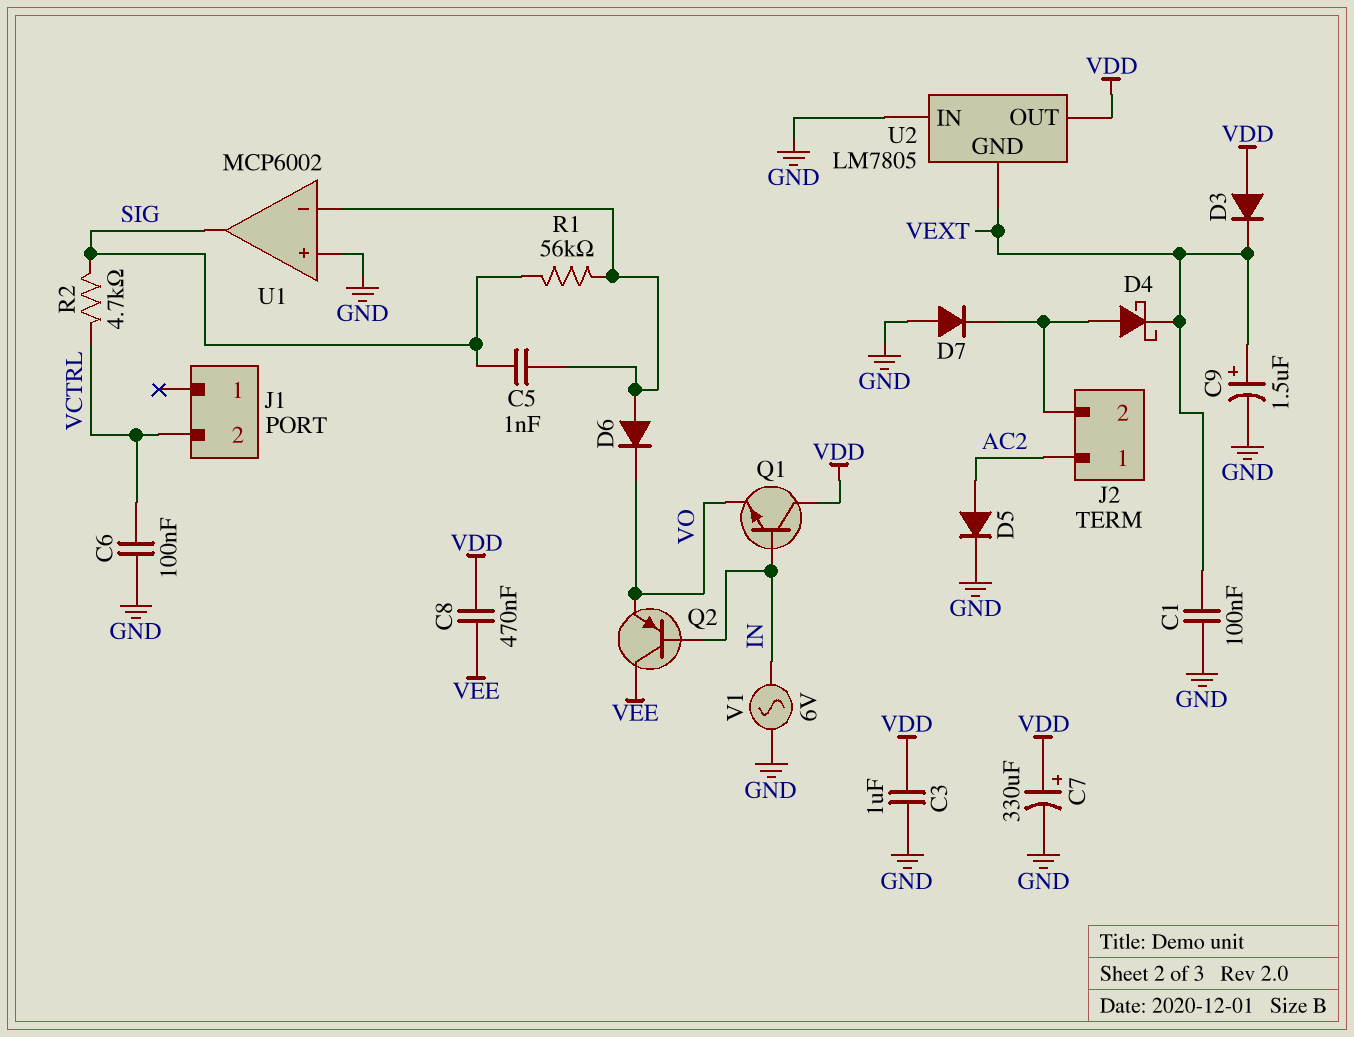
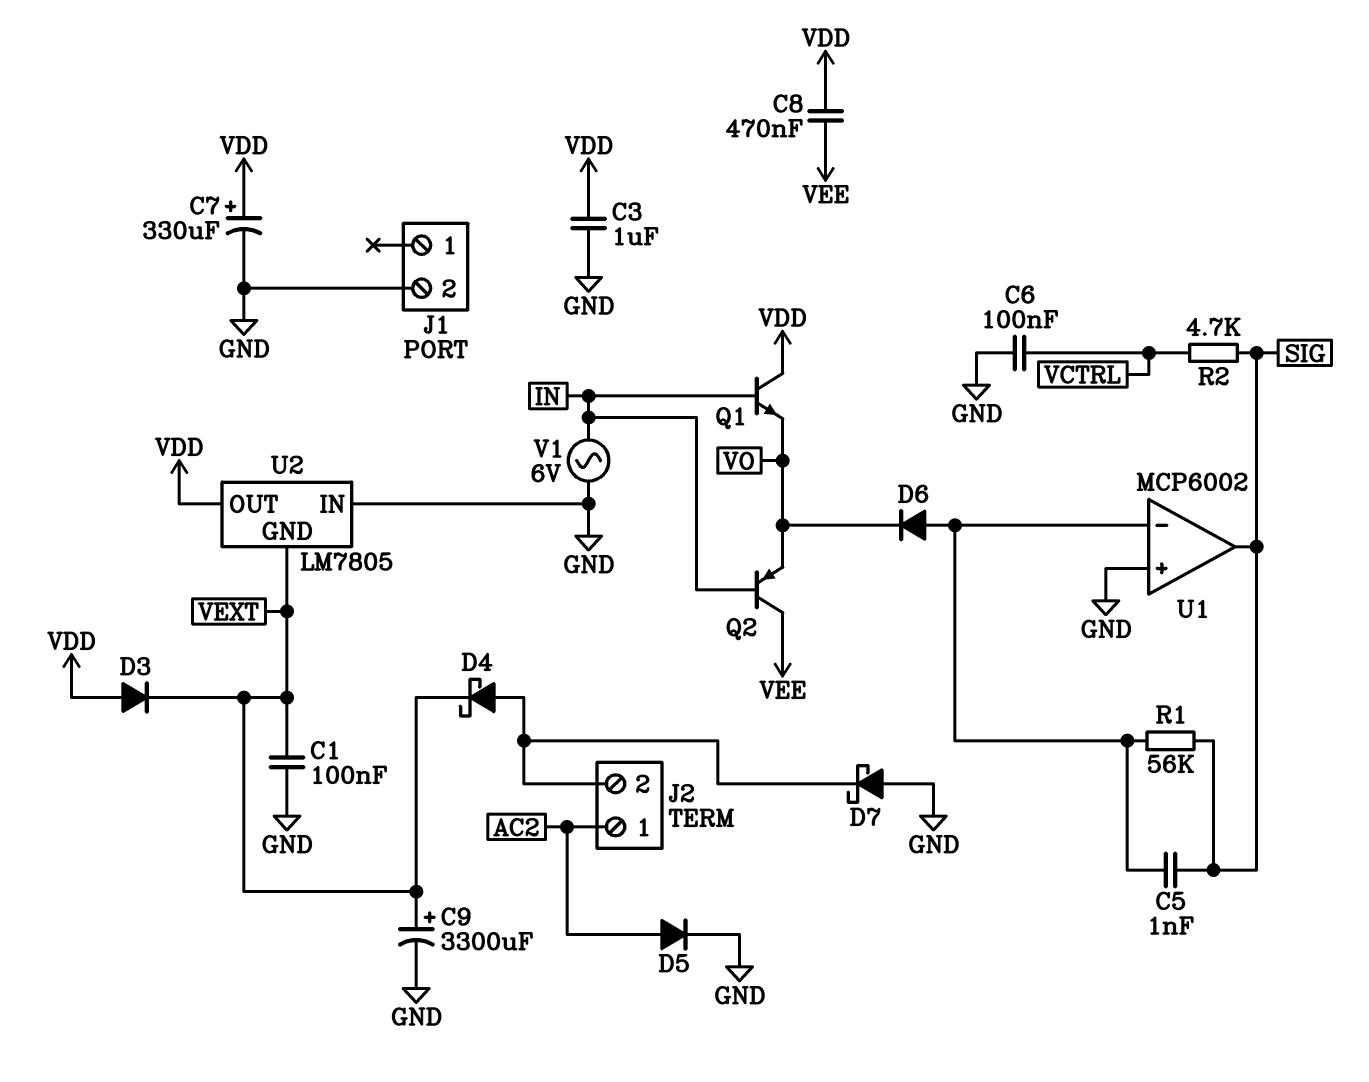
C9: 1.5uF (plus VEXT, minus GND) -> 3300uF (plus VEXT, minus GND)
D7: diode (A GND, K J2/2) -> schottky (A GND, K J2/2)
J1 pin 2: VCTRL -> GND

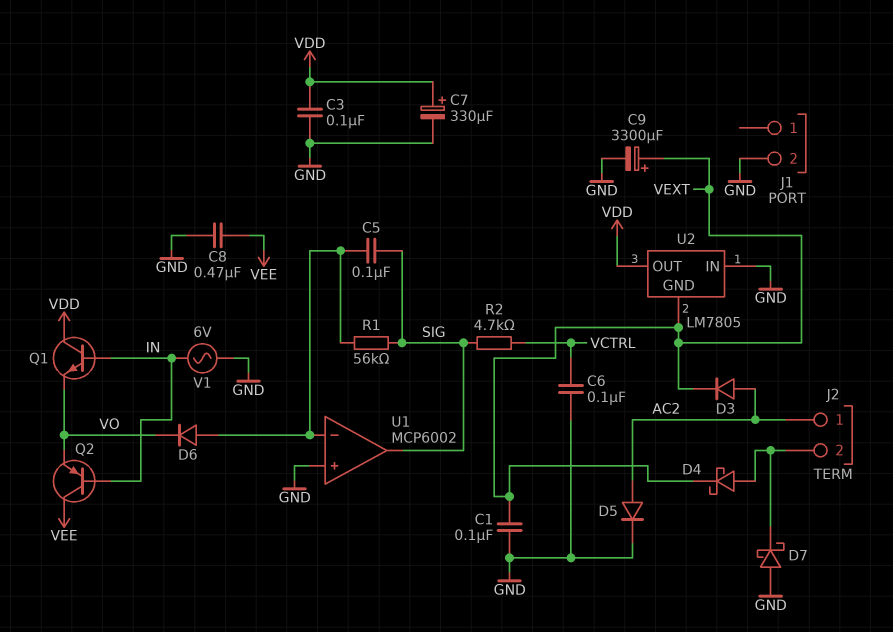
C3: 1uF (GND, VDD) -> 100nF (GND, VDD)
C5: 1nF (SIG, U1/in-) -> 100nF (SIG, U1/in-)
C8: 470nF (VDD, VEE) -> 470nF (GND, VEE)
D3: diode (A VDD, K VEXT) -> diode (A AC2, K VEXT)

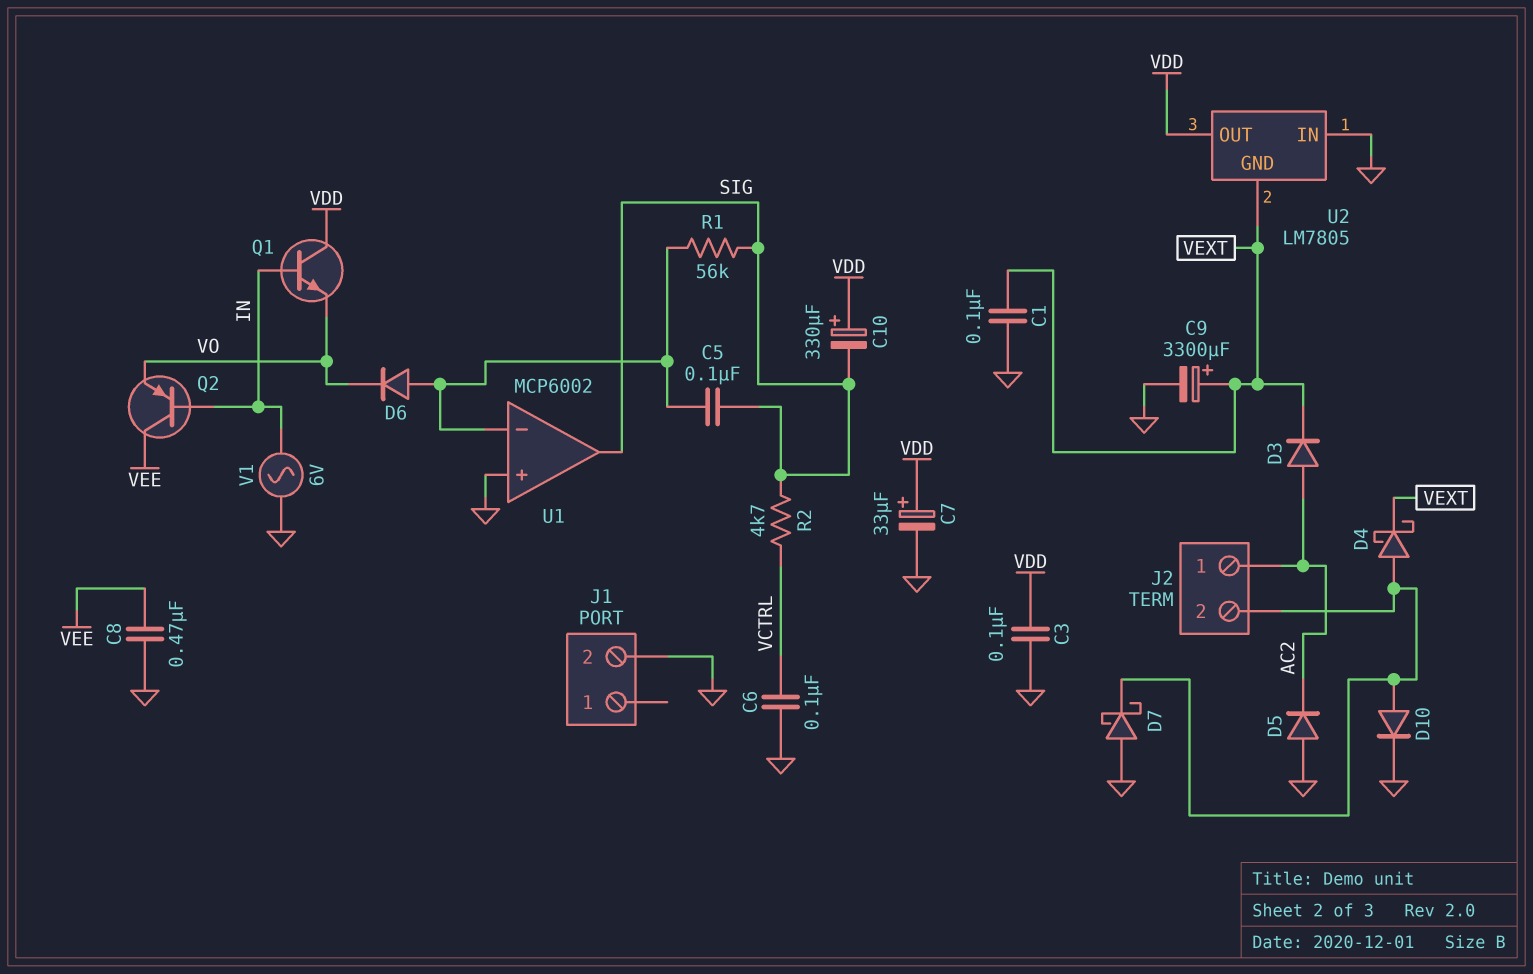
C7: 330uF (plus VDD, minus GND) -> 33uF (plus VDD, minus GND)
C10: none -> 330uF (plus VDD, minus SIG)
D5: diode (A AC2, K GND) -> diode (A GND, K AC2)
D10: none -> diode (A J2/2, K GND)

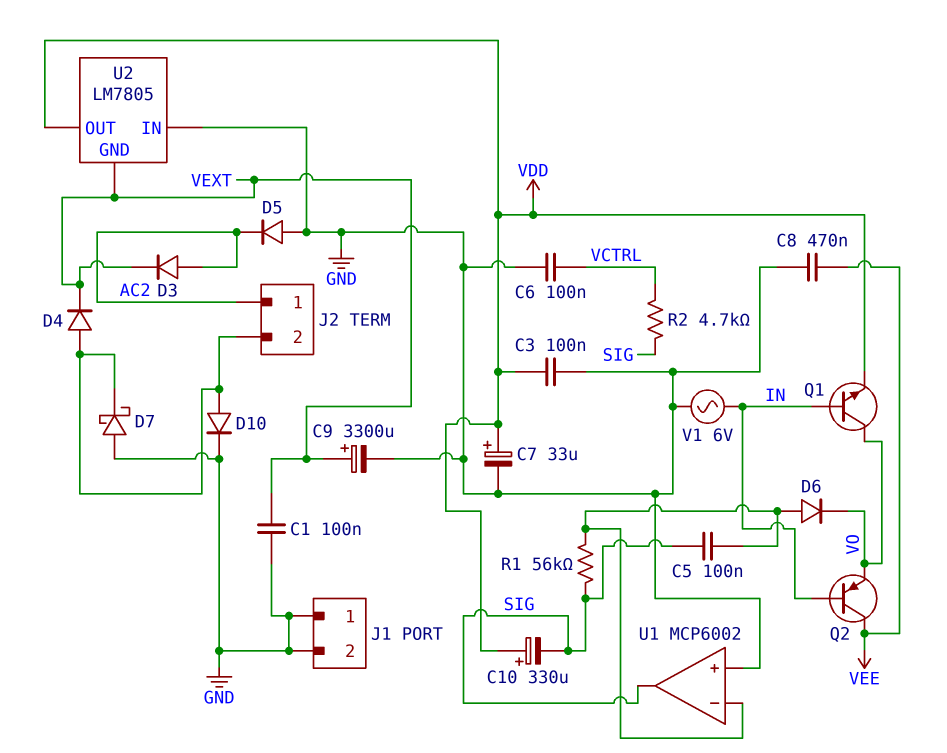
D4: schottky (A J2/2, K VEXT) -> diode (A J2/2, K VEXT)
J1 pin 1: none -> GND
Q1: NPN (B IN, C VDD, E VO) -> NPN (B IN, C VO, E VDD)

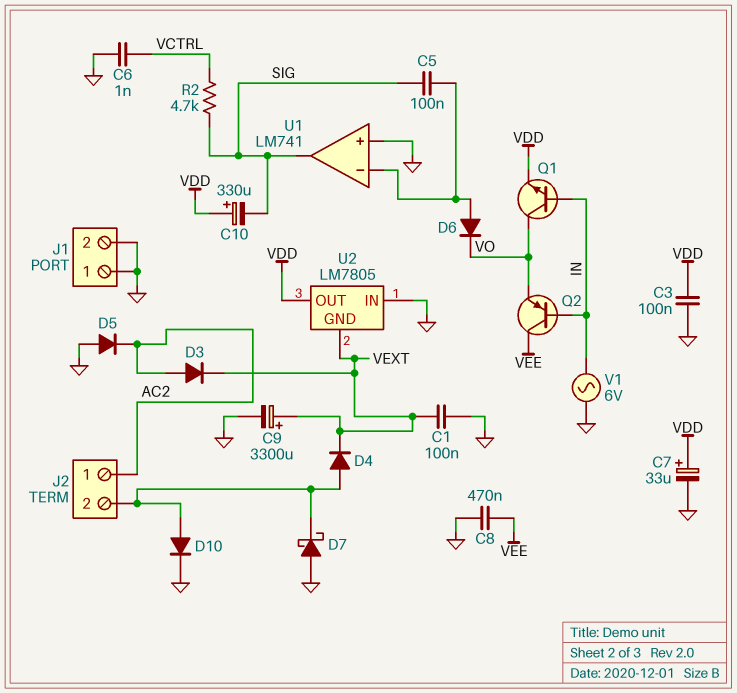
C6: 100nF (GND, VCTRL) -> 1nF (GND, VCTRL)
R1: 56k (SIG, U1/in-) -> none
U1: MCP6002 -> LM741

